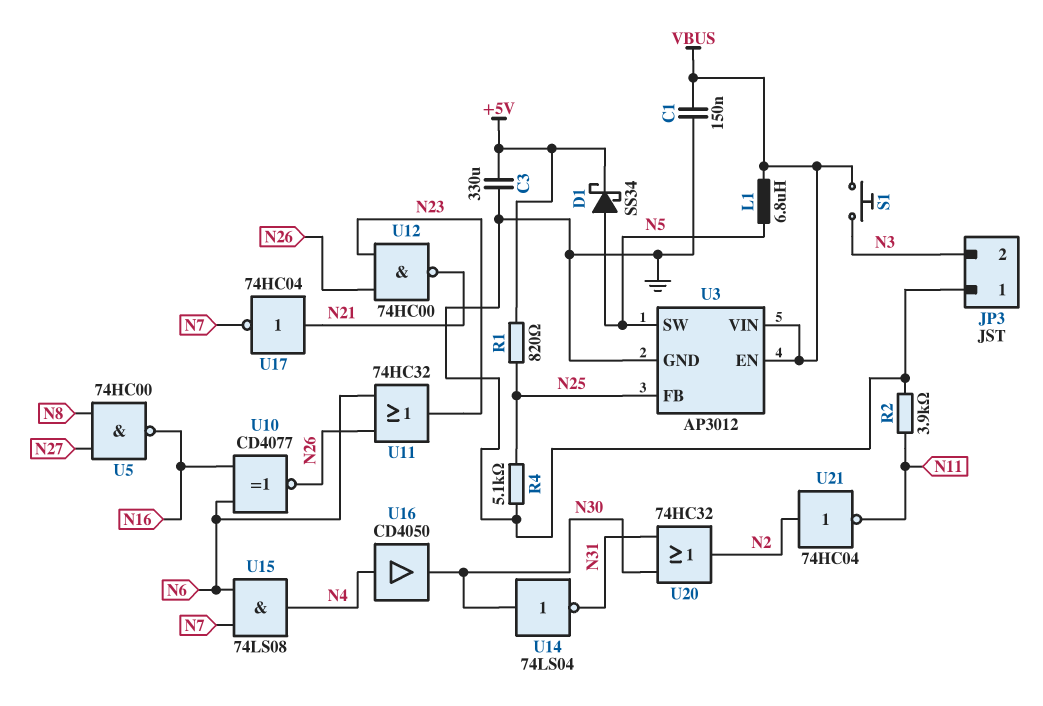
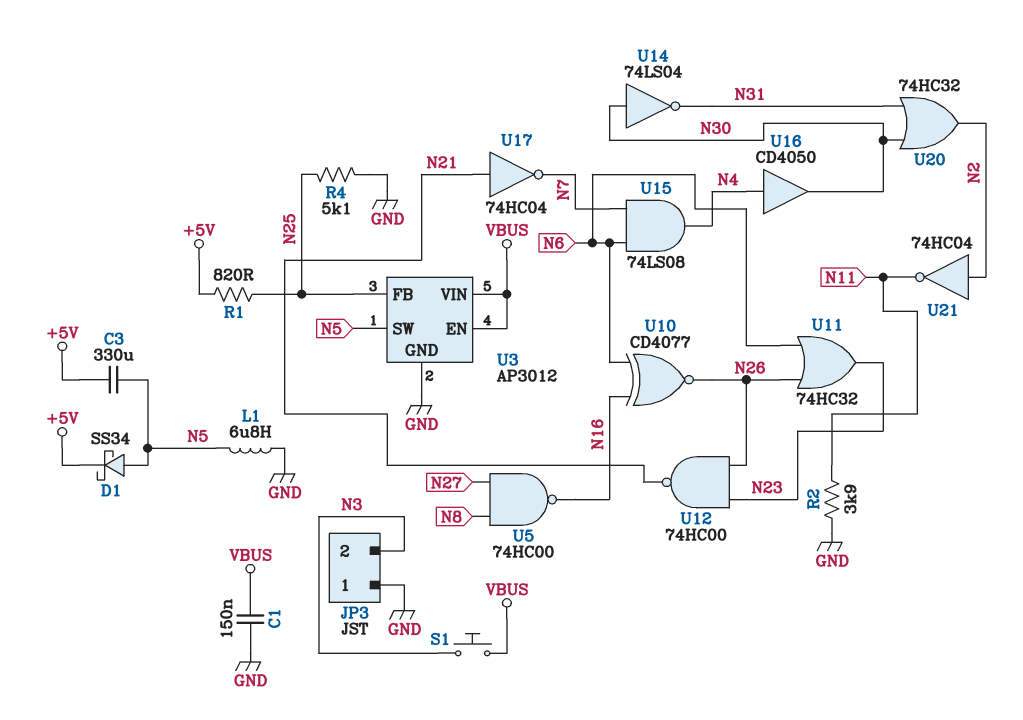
C3: 330uF (+5V, GND) -> 330uF (+5V, N5)
L1: 6.8uH (N5, VBUS) -> 6.8uH (GND, N5)

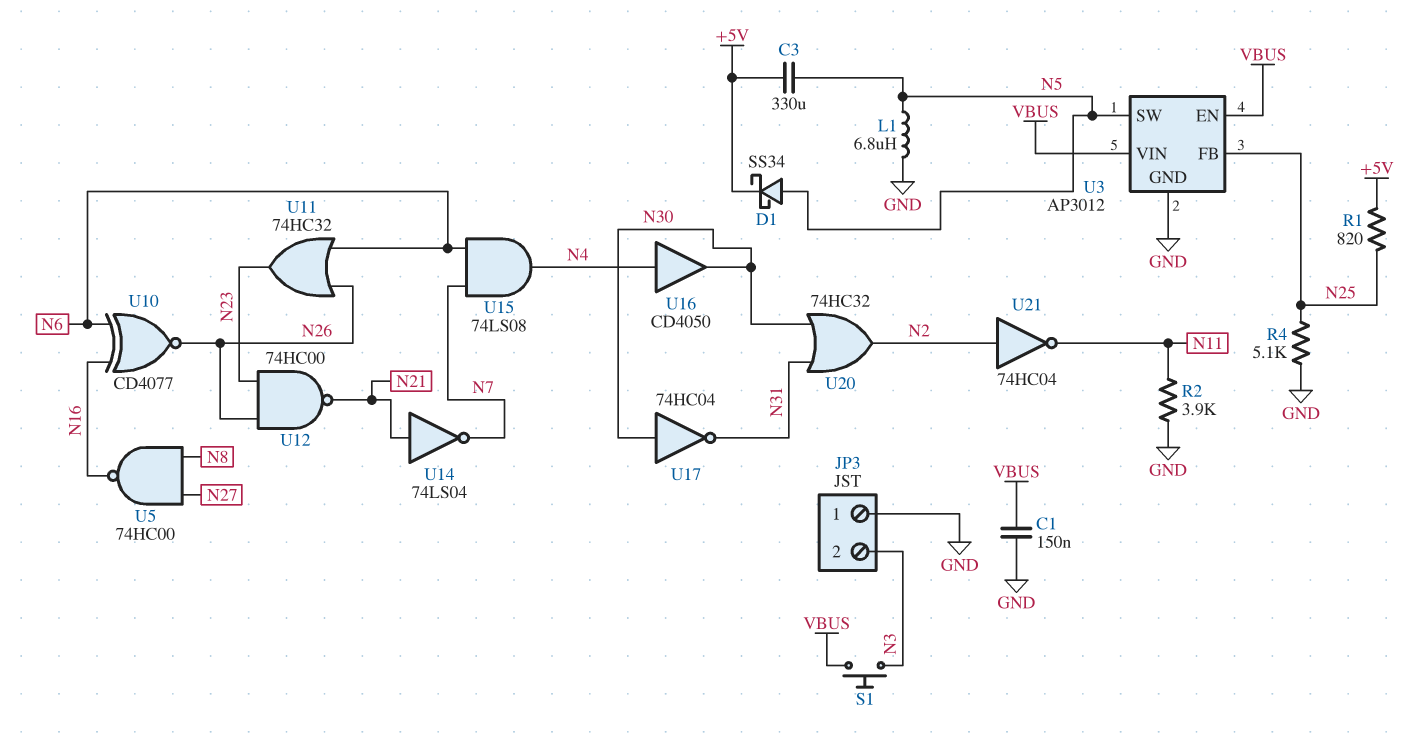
U14: NOT 74LS04 (in N30, out N31) -> NOT 74LS04 (in N21, out N7)
U17: NOT 74HC04 (in N21, out N7) -> NOT 74HC04 (in N30, out N31)

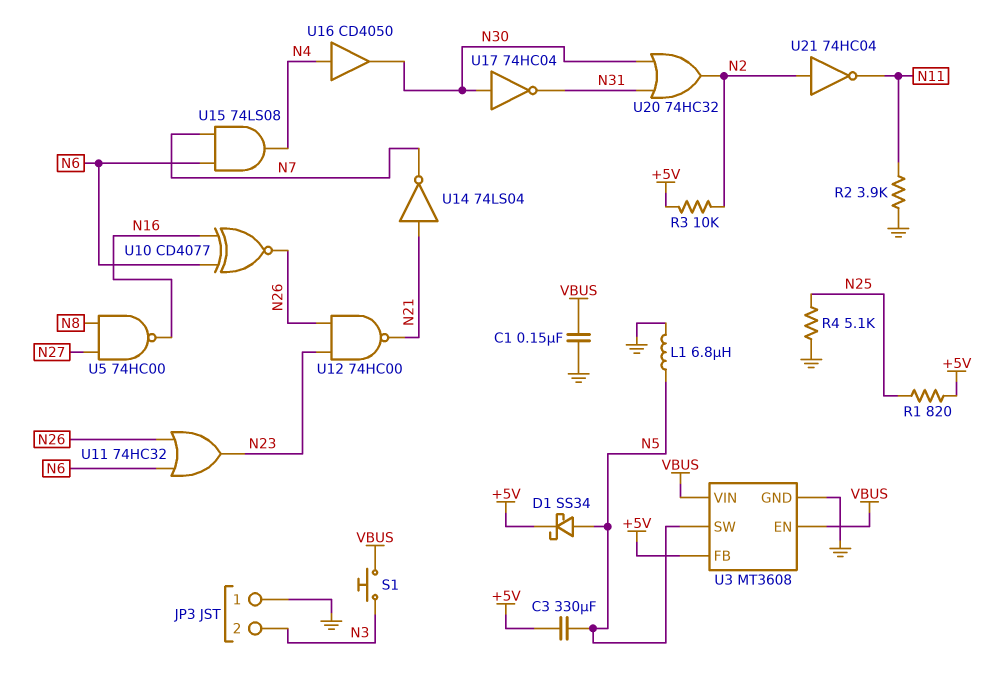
R3: none -> 10k (+5V, N2)
U3: AP3012 -> MT3608
U3 pin FB: N25 -> +5V

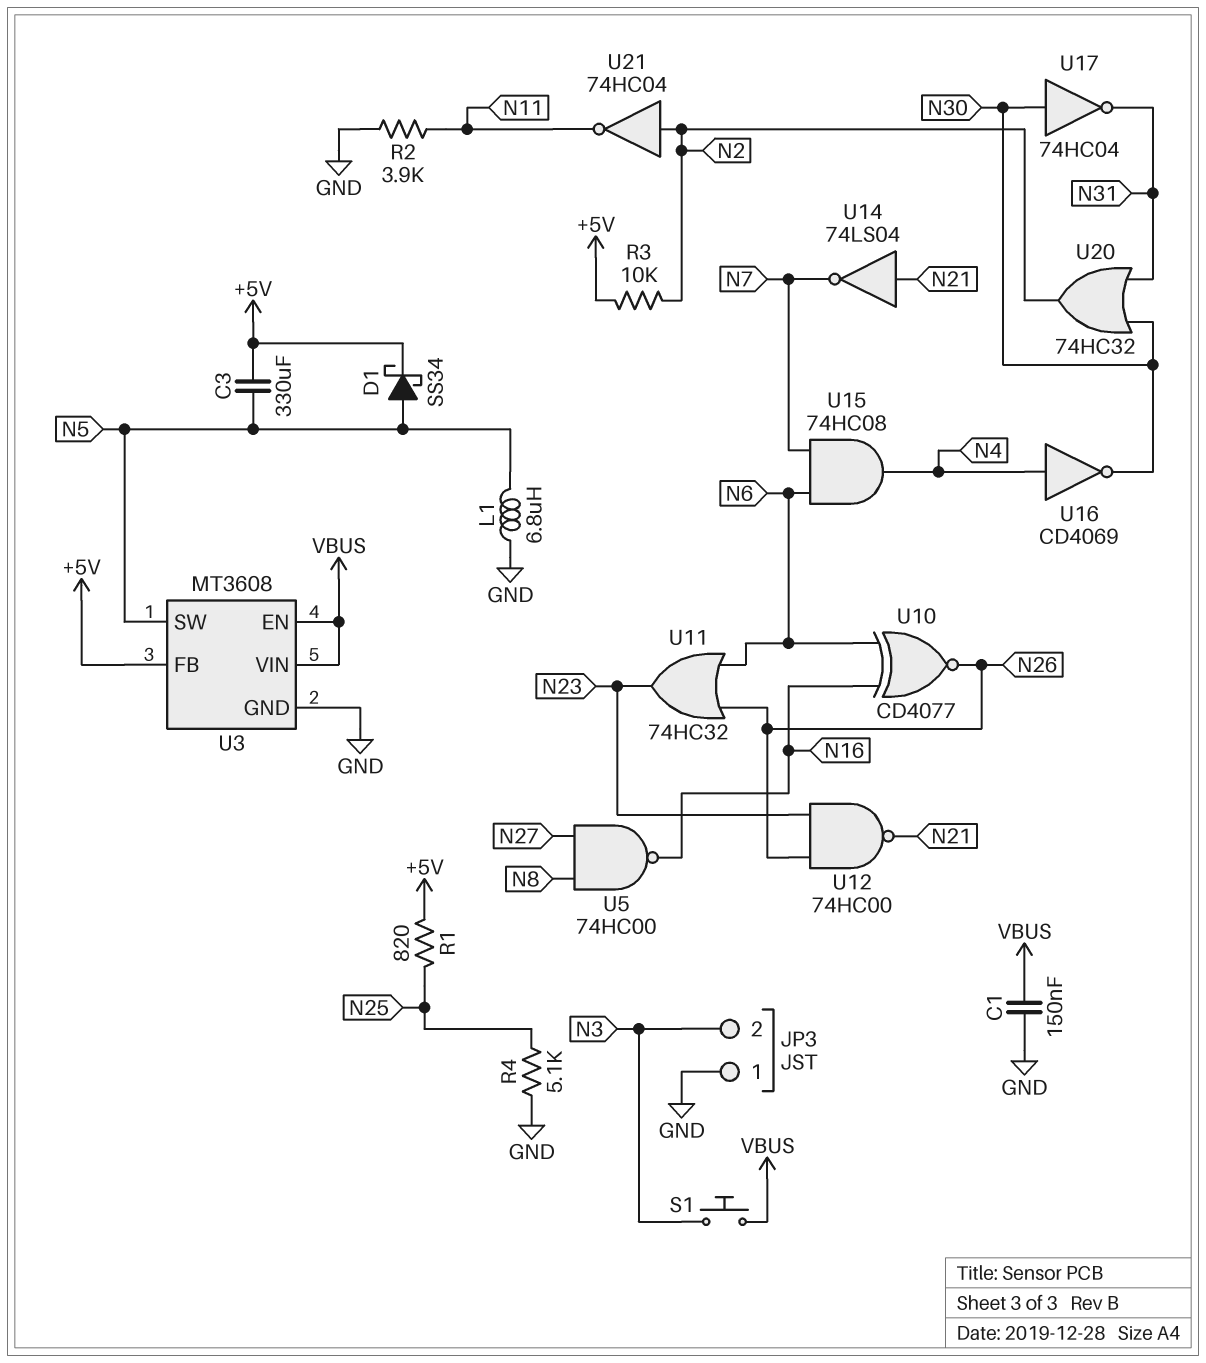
U15: AND 74LS08 (in N6, in N7, out N4) -> AND 74HC08 (in N6, in N7, out N4)
U16: buffer CD4050 (in N4, out N30) -> NOT CD4069 (in N4, out N30)

